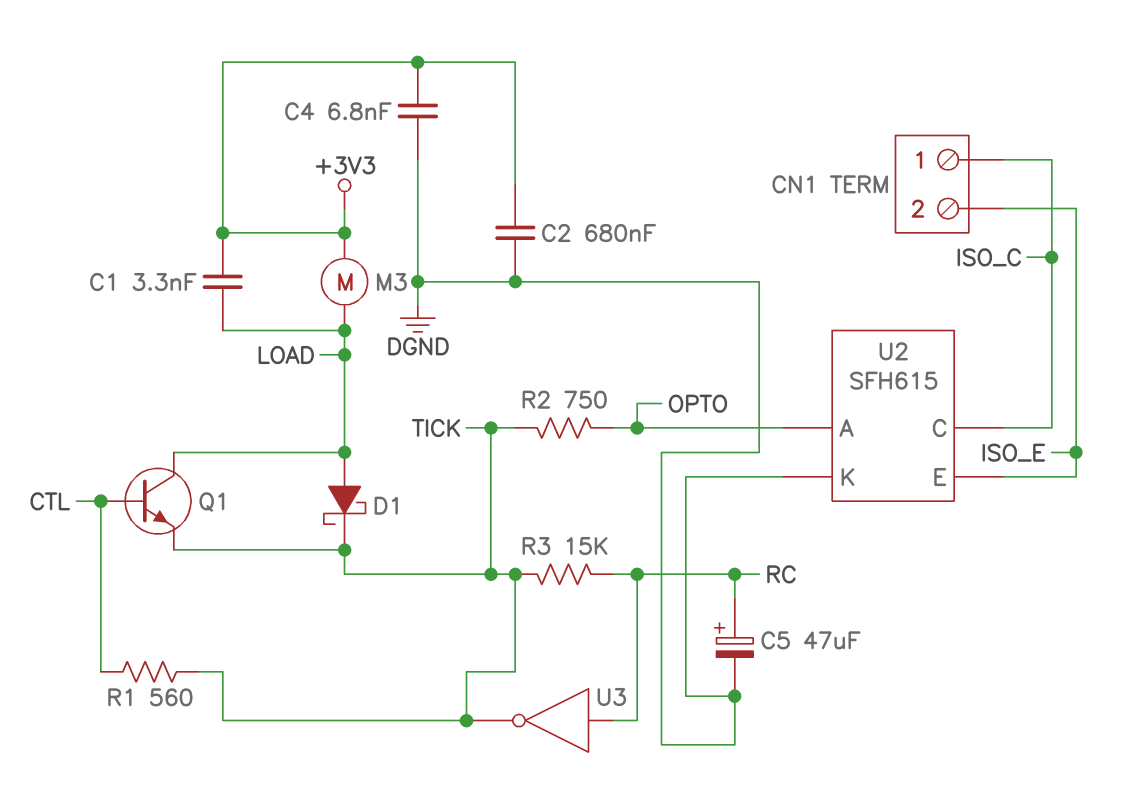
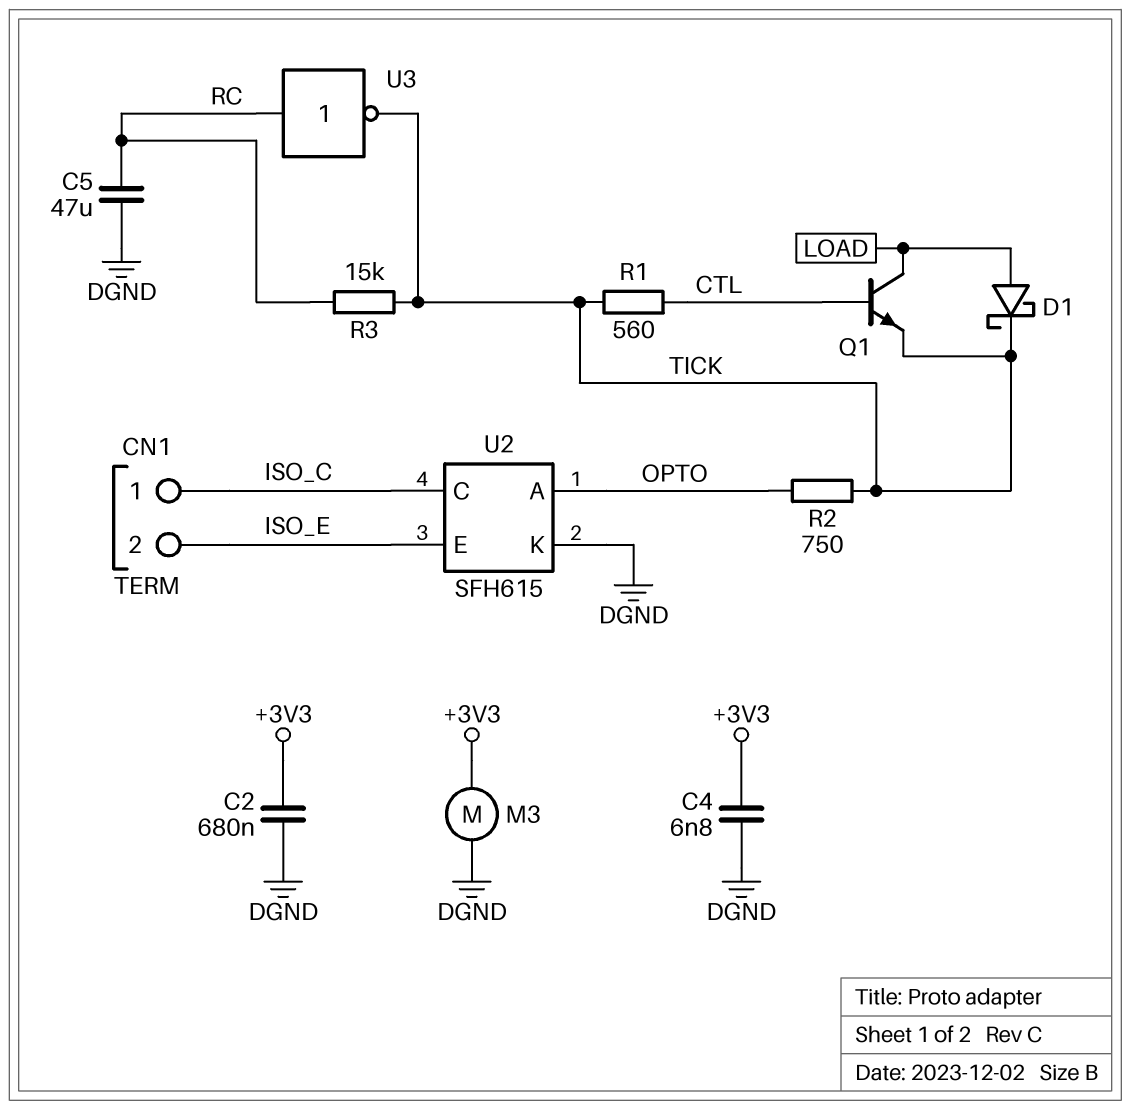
C1: 3.3nF (+3V3, LOAD) -> none
C5: 47uF (plus RC, minus DGND) -> 47uF (DGND, RC)
M3: motor (+3V3, LOAD) -> motor (+3V3, DGND)

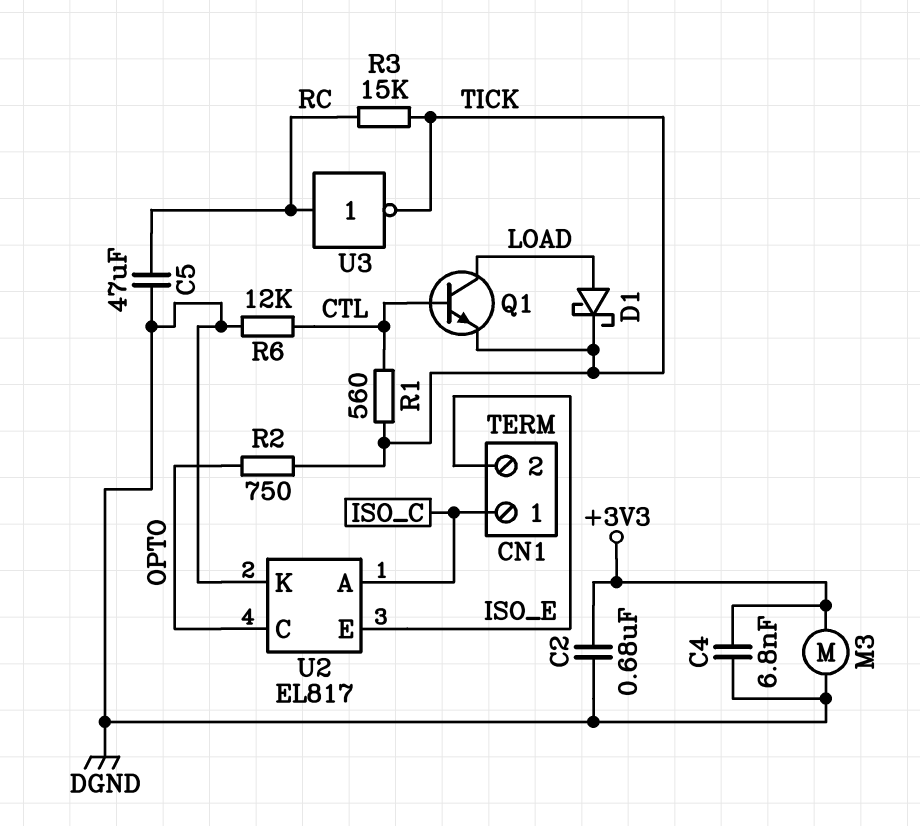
R6: none -> 12k (CTL, DGND)
U2: SFH615 -> EL817
U2 pin A: OPTO -> ISO_C
U2 pin C: ISO_C -> OPTO

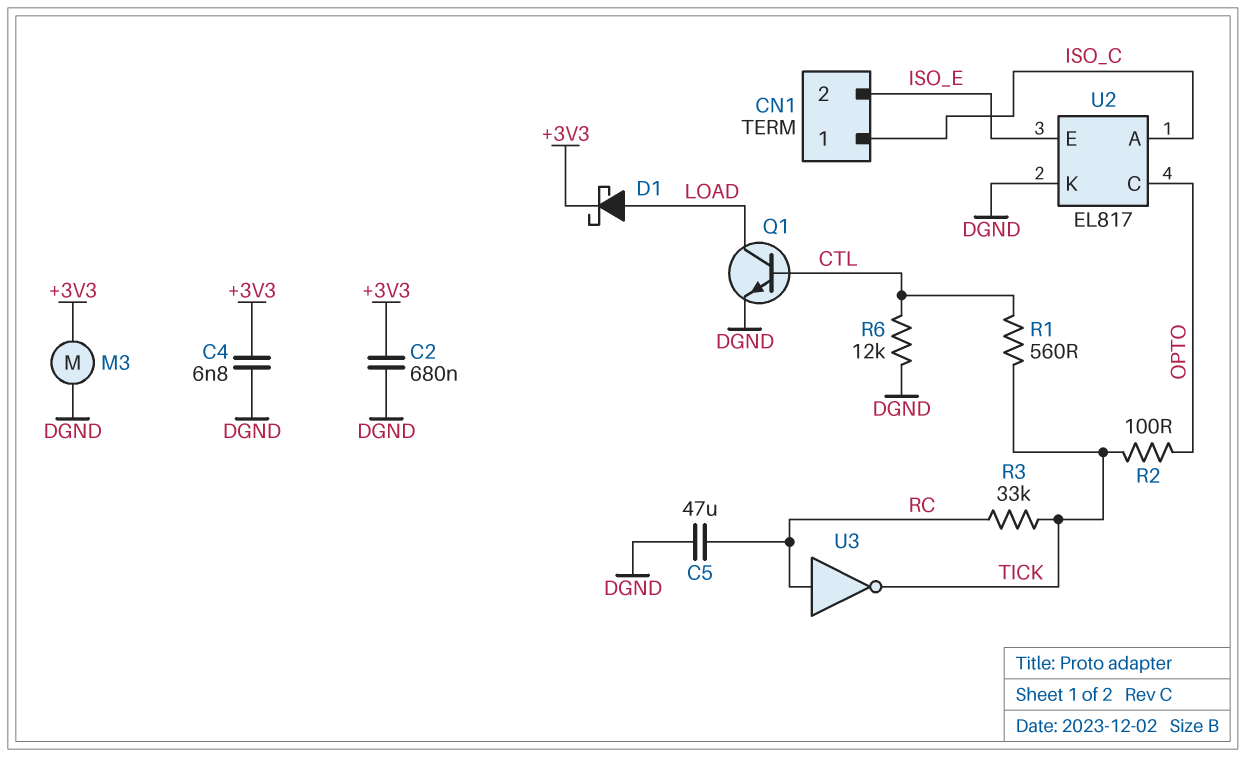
D1: schottky (A LOAD, K TICK) -> schottky (A LOAD, K +3V3)
Q1: NPN (B CTL, C LOAD, E TICK) -> NPN (B CTL, C LOAD, E DGND)
R2: 750 (OPTO, TICK) -> 100 (OPTO, TICK)
R3: 15k (RC, TICK) -> 33k (RC, TICK)

